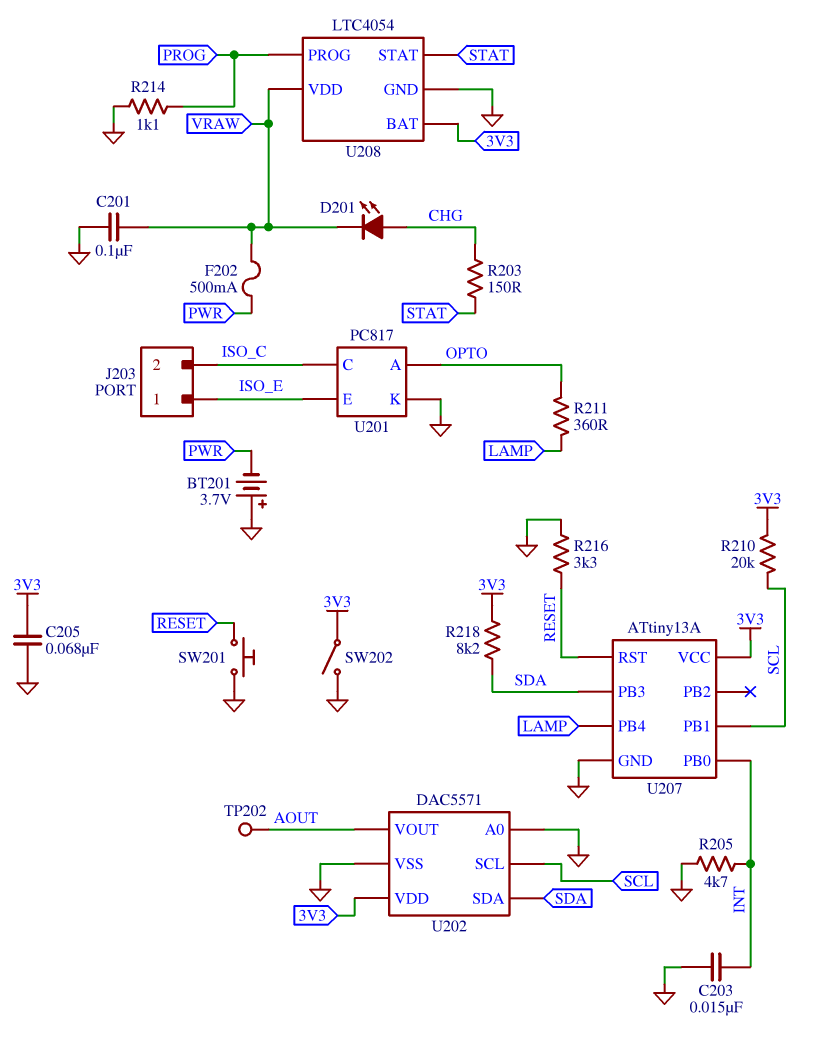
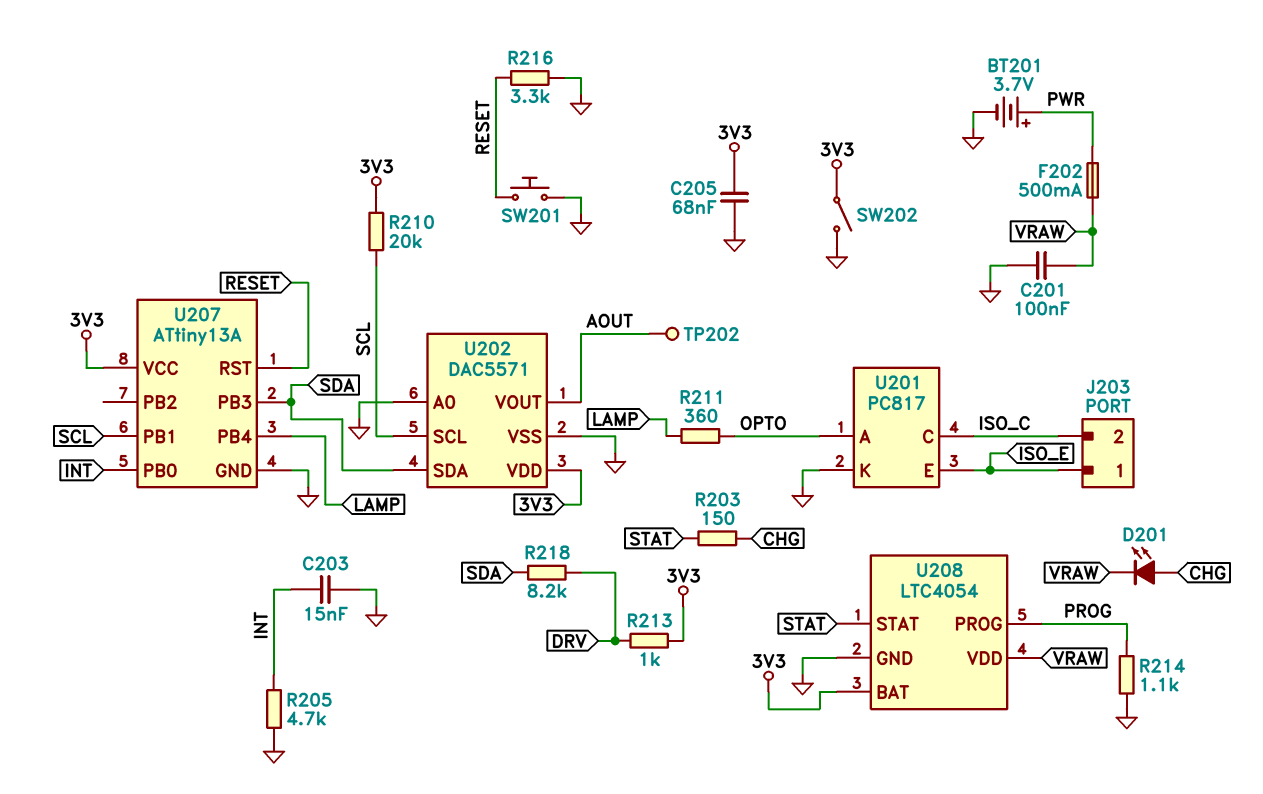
BT201: 3.7V (plus GND, minus PWR) -> 3.7V (plus PWR, minus GND)
R213: none -> 1k (3V3, DRV)
R218: 8.2k (3V3, SDA) -> 8.2k (DRV, SDA)

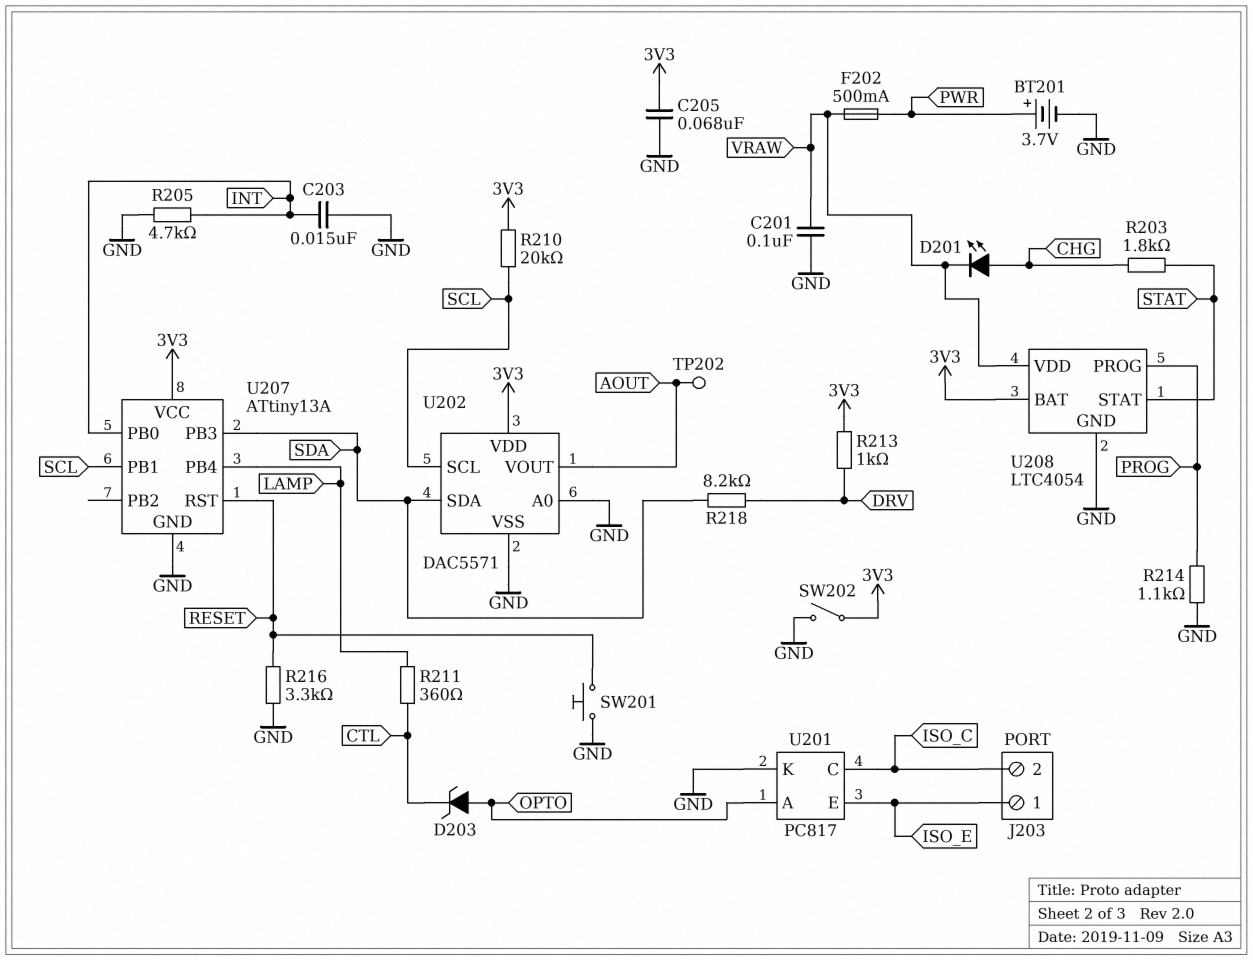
D203: none -> zener (A OPTO, K CTL)
R203: 150 (CHG, STAT) -> 1.8k (CHG, STAT)
R211: 360 (LAMP, OPTO) -> 360 (CTL, LAMP)

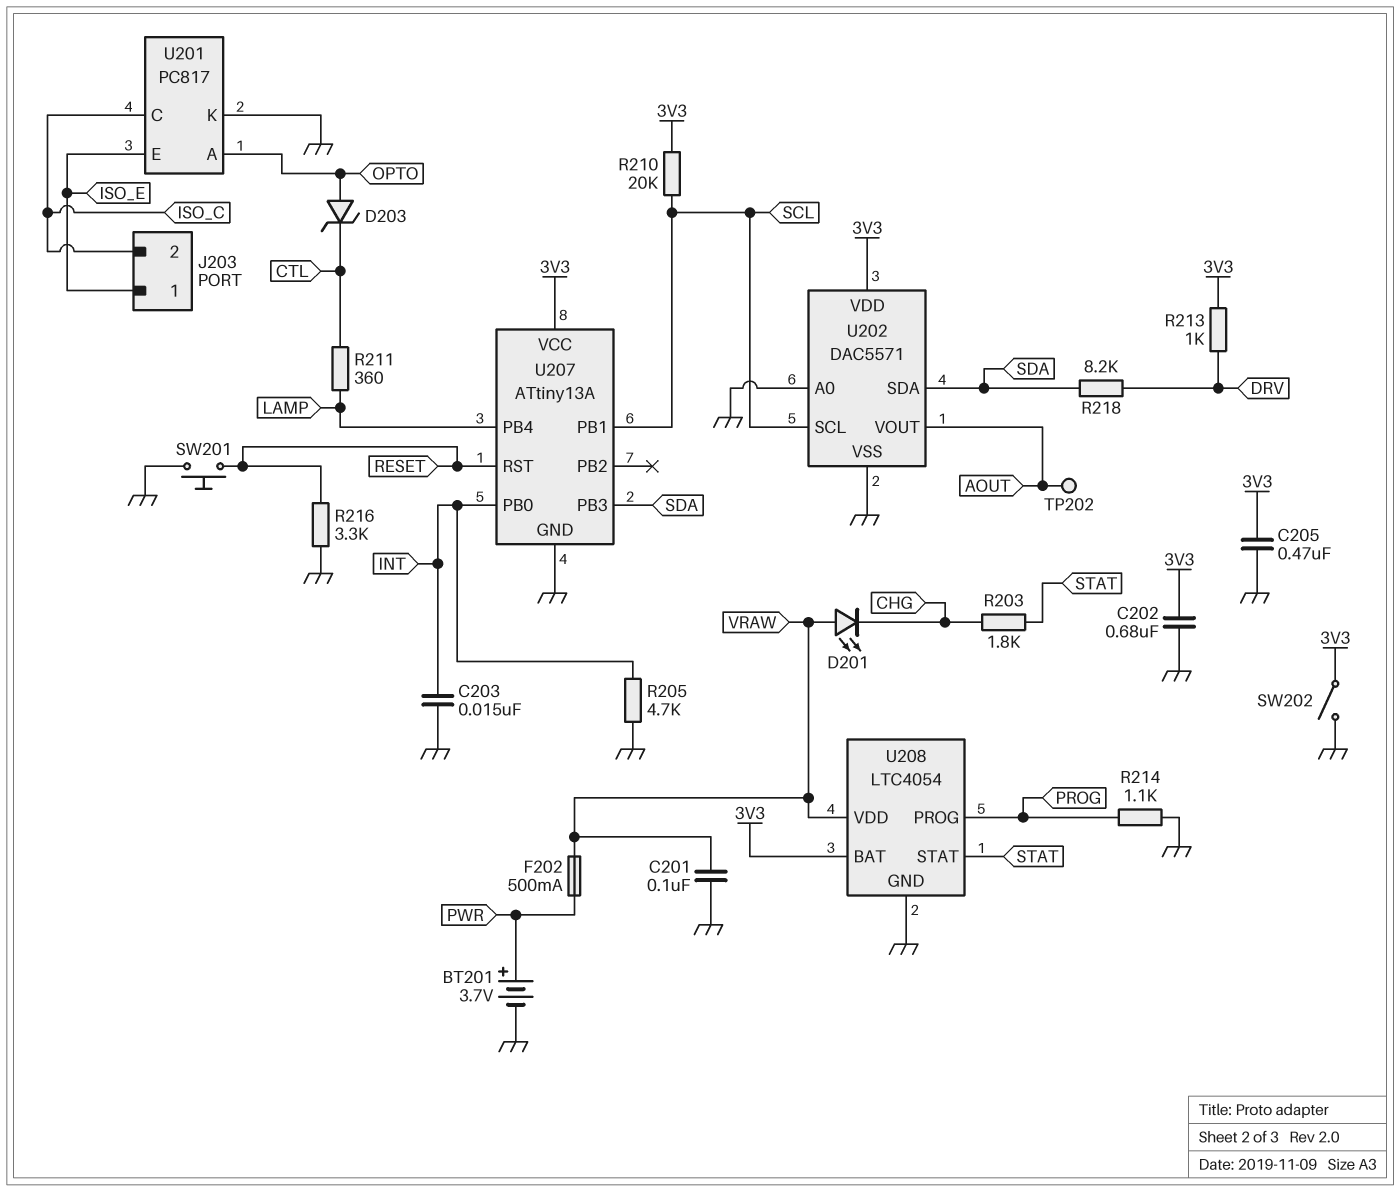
C202: none -> 680nF (3V3, GND)
C205: 68nF (3V3, GND) -> 470nF (3V3, GND)
D201: LED (A CHG, K VRAW) -> LED (A VRAW, K CHG)

